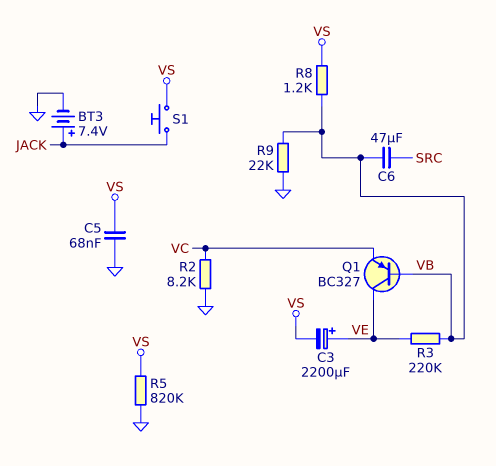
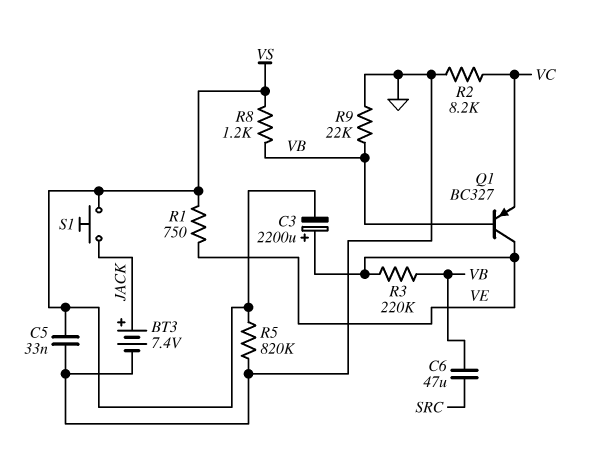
C5: 68nF (GND, VS) -> 33nF (GND, VS)
R1: none -> 750 (VE, VS)

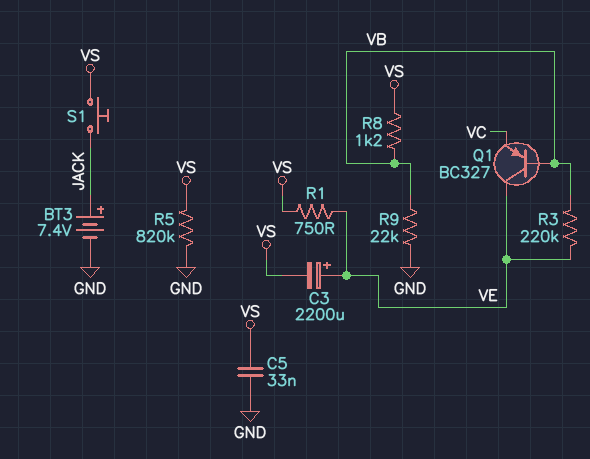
C6: 47uF (SRC, VB) -> none
R2: 8.2k (GND, VC) -> none

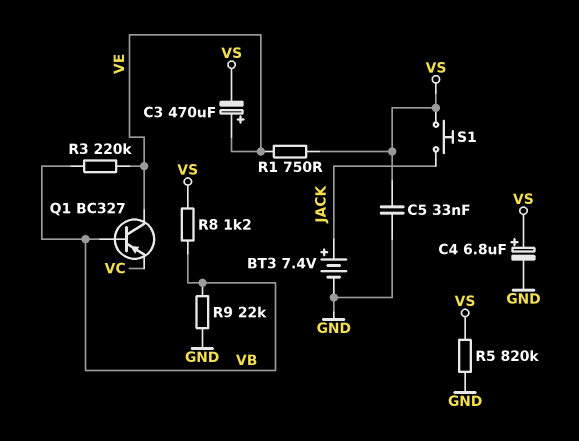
C3: 2200uF (plus VE, minus VS) -> 470uF (plus VE, minus VS)
C4: none -> 6.8uF (plus VS, minus GND)

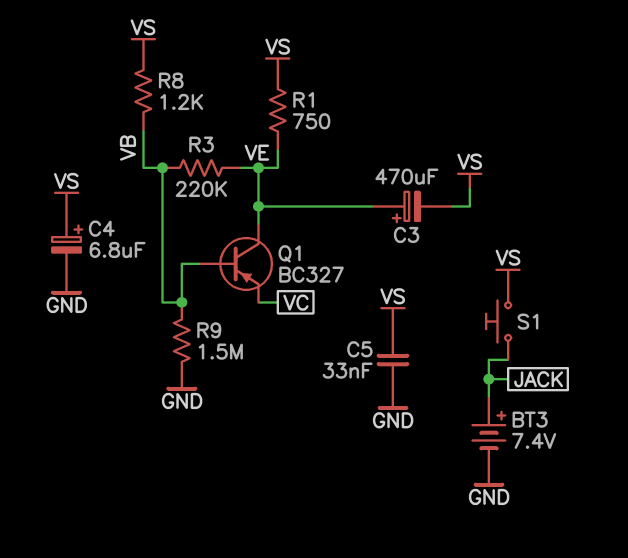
R5: 820k (GND, VS) -> none
R9: 22k (GND, VB) -> 1.5M (GND, VB)

